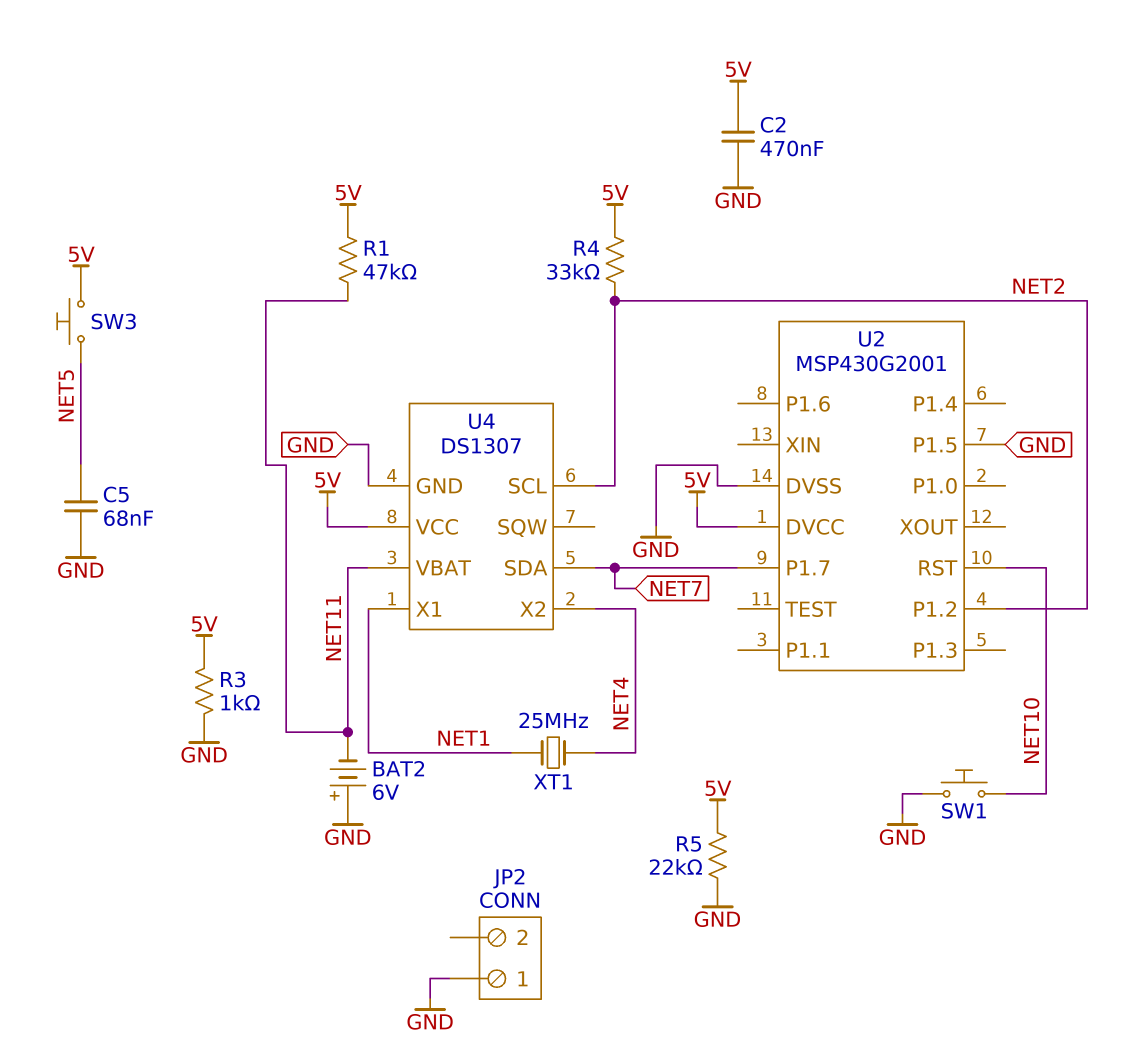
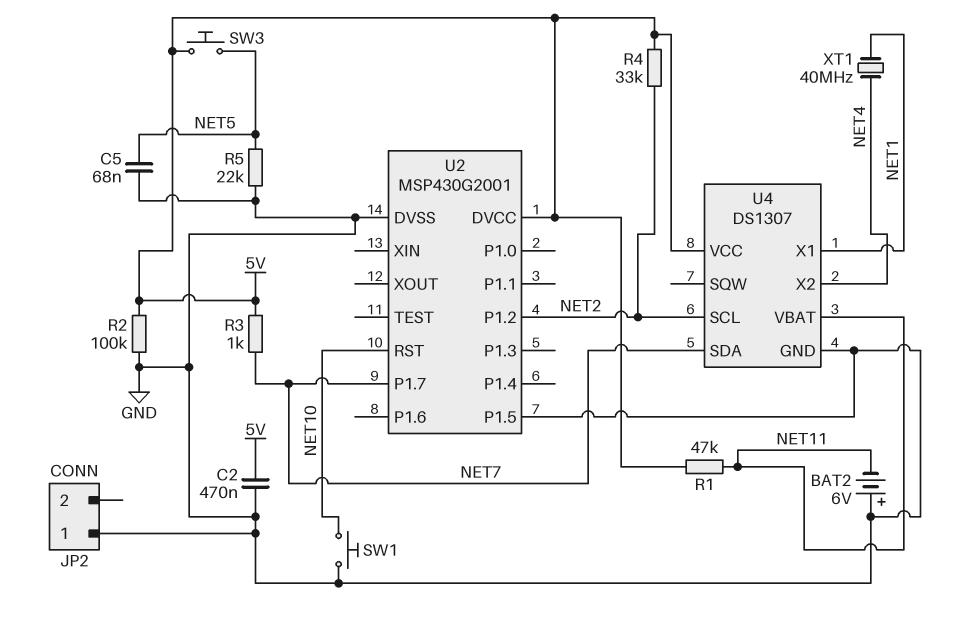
R2: none -> 100k (5V, GND)
R3: 1k (5V, GND) -> 1k (5V, NET7)
R5: 22k (5V, GND) -> 22k (GND, NET5)
XT1: 25MHz (NET1, NET4) -> 40MHz (NET1, NET4)

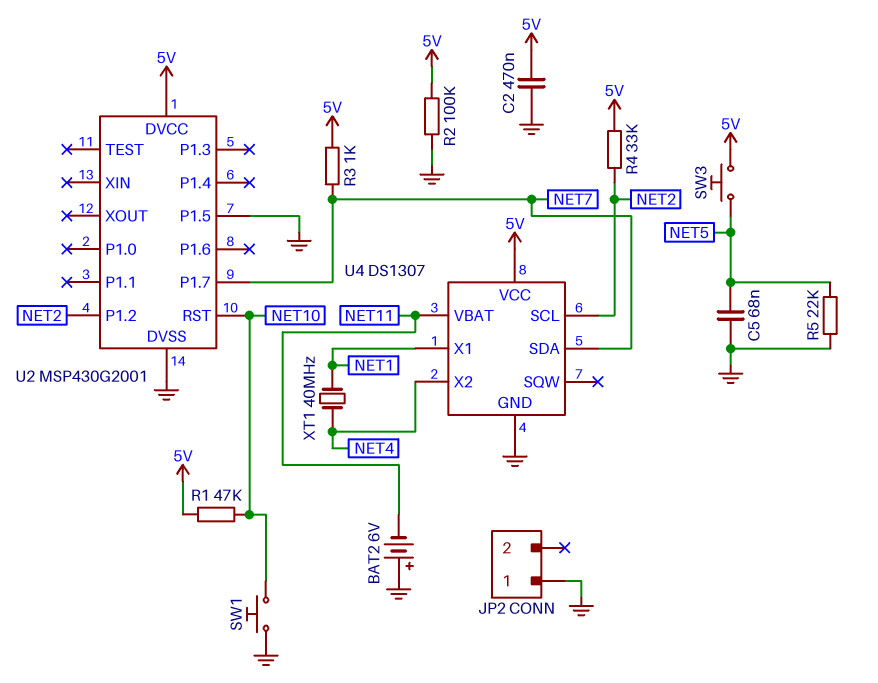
R1: 47k (5V, NET11) -> 47k (5V, NET10)

